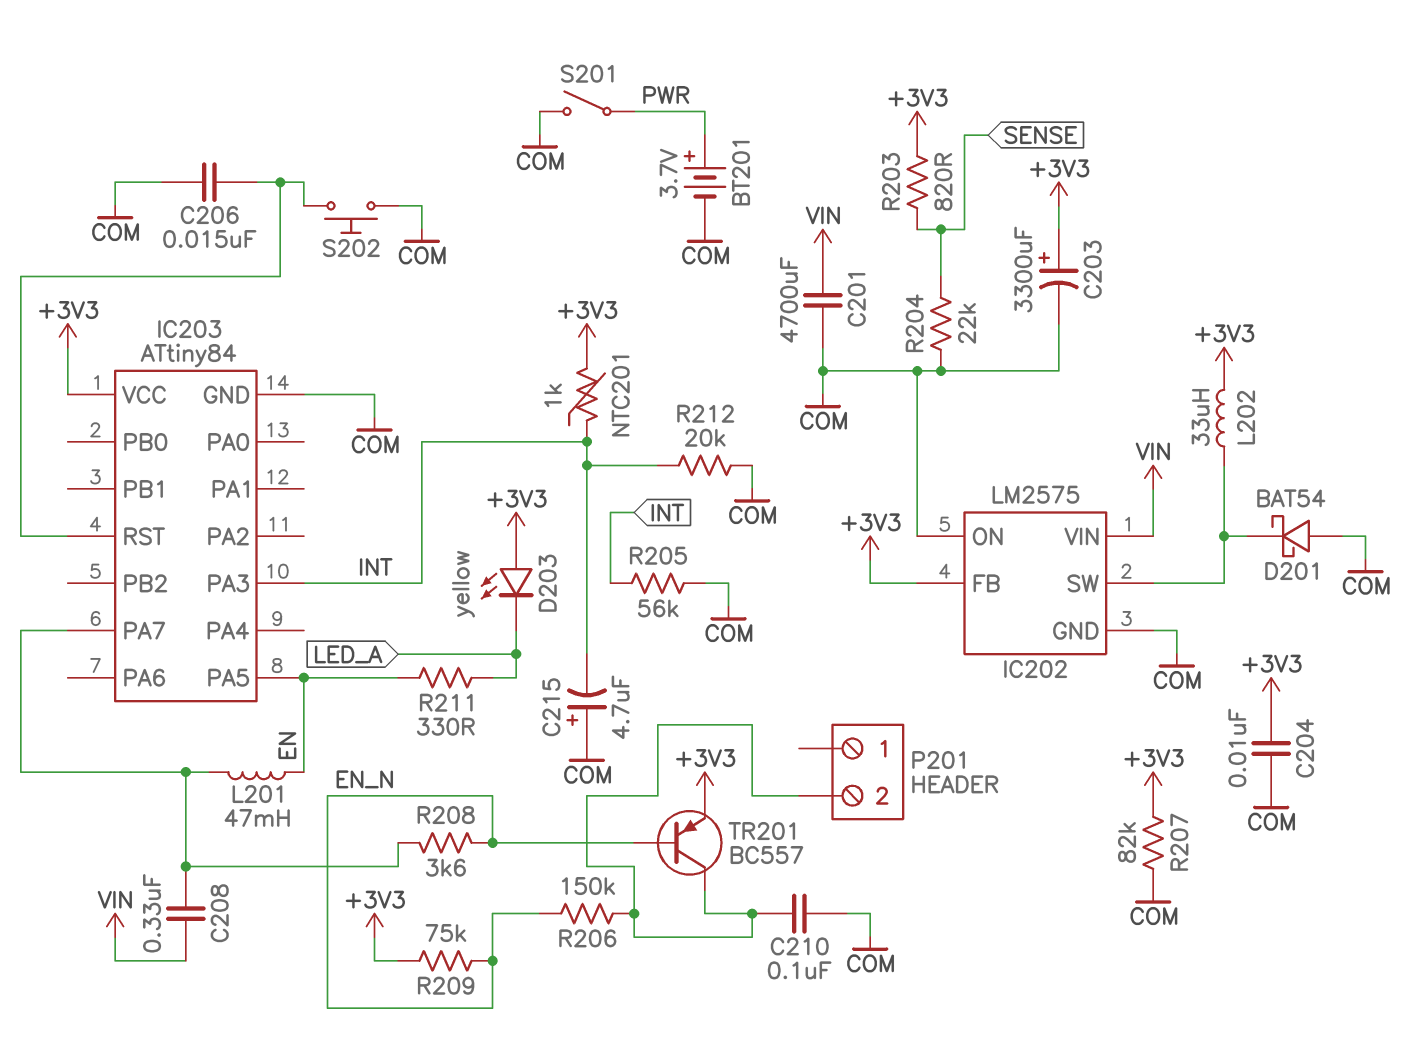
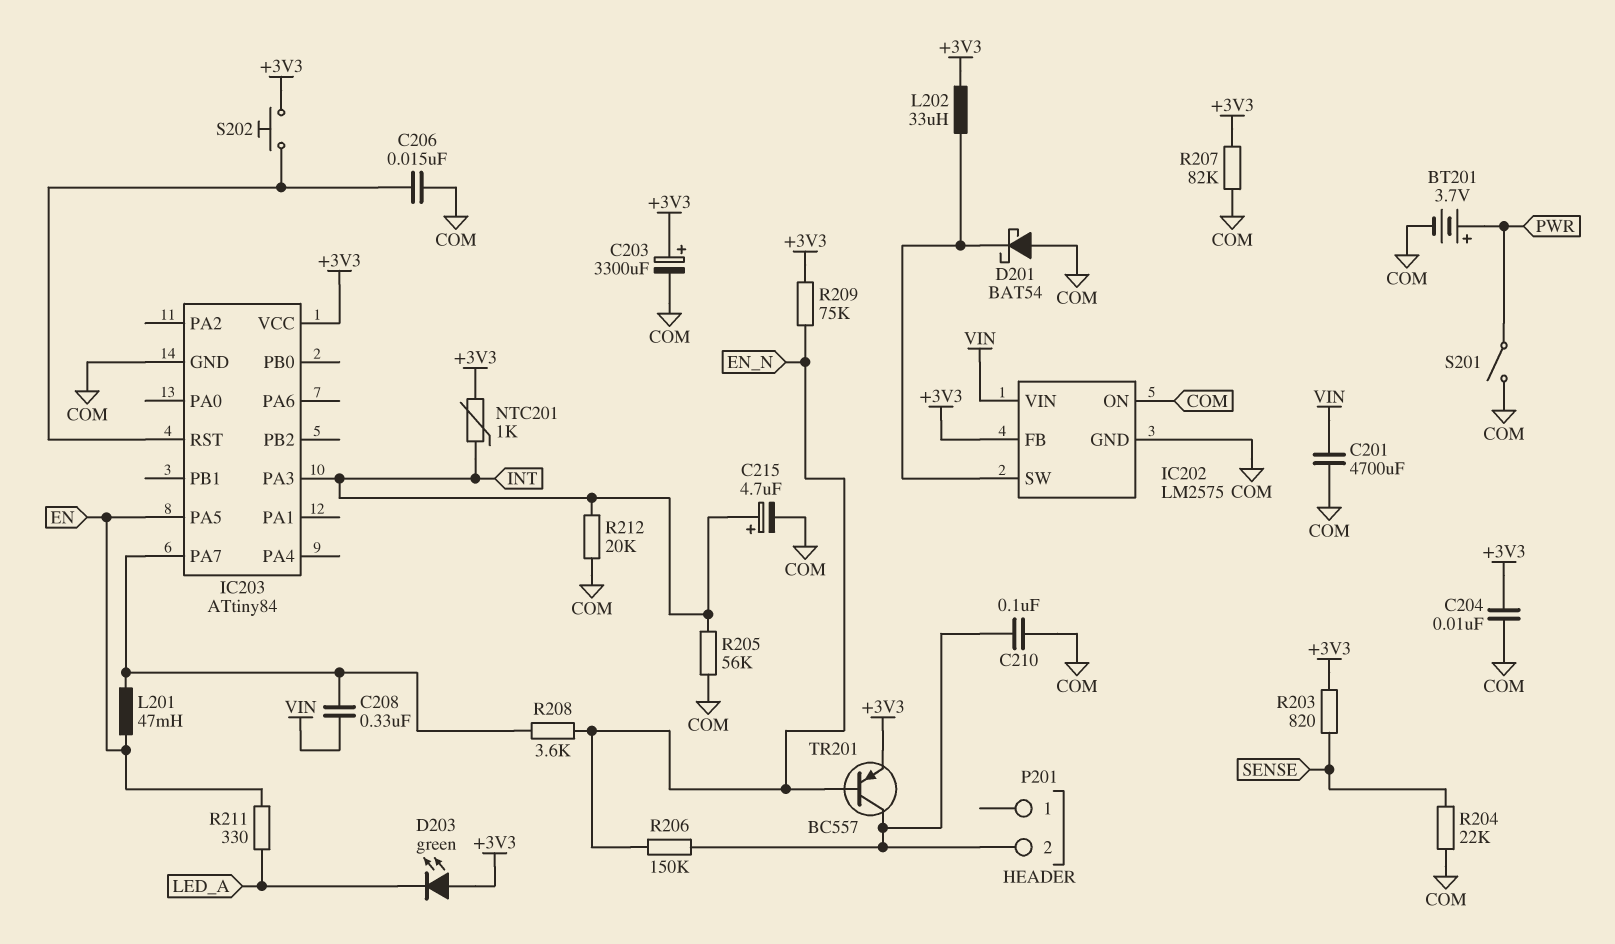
C215: 4.7uF (plus COM, minus INT) -> 4.7uF (plus INT, minus COM)
D203: LED yellow (A +3V3, K LED_A) -> LED green (A +3V3, K LED_A)
S202: button (COM, IC203/RST) -> button (+3V3, IC203/RST)

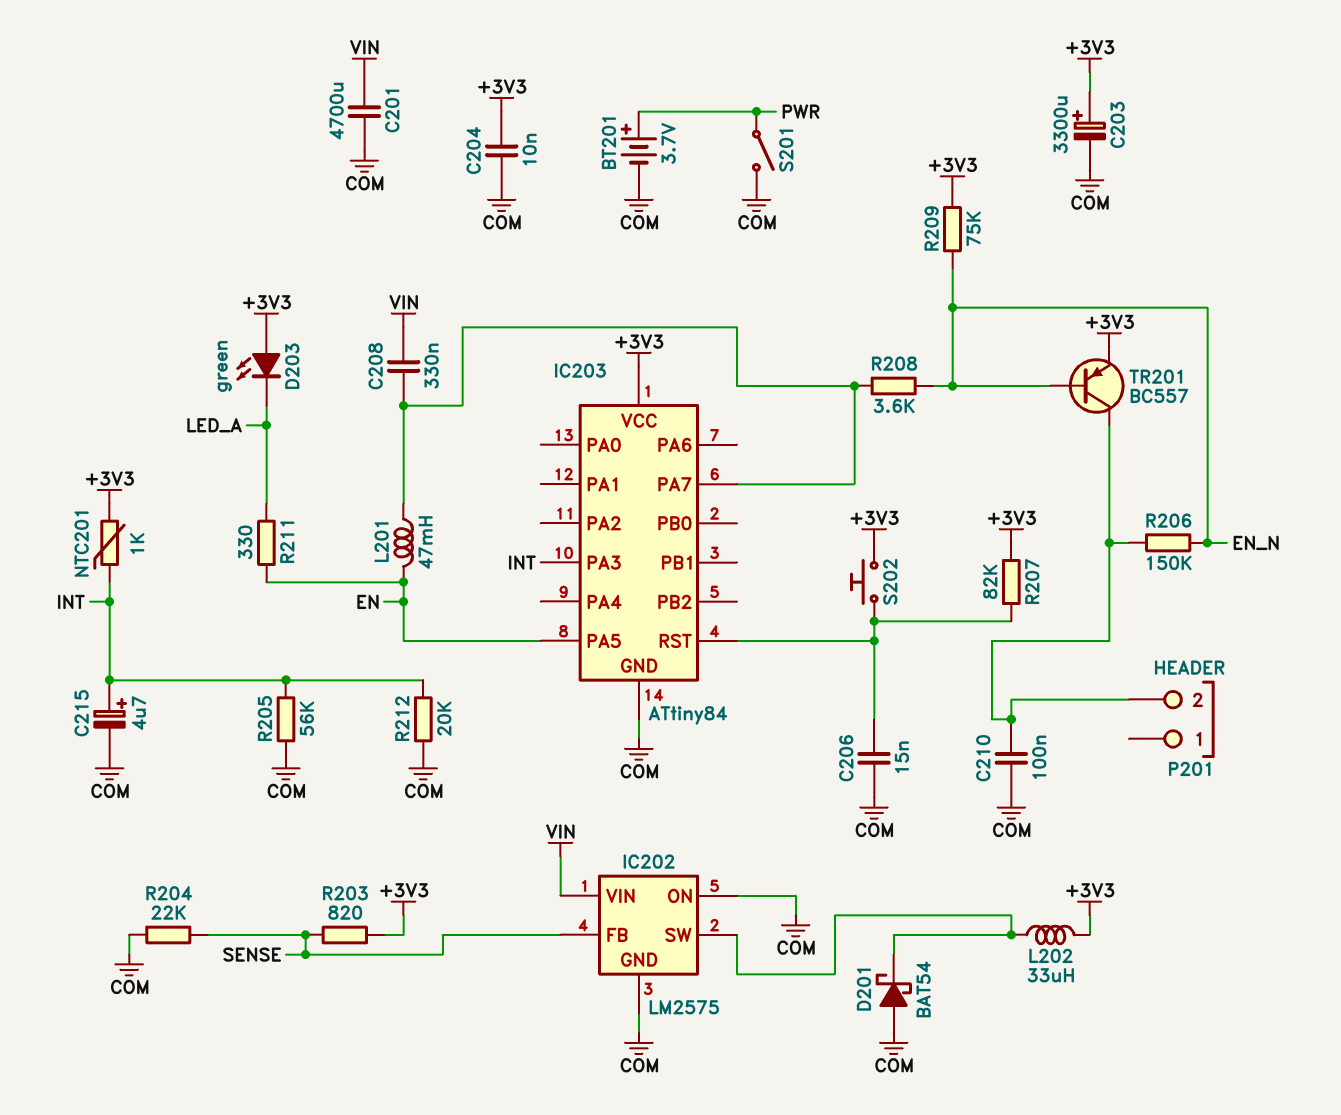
IC202 pin FB: +3V3 -> SENSE
R207: 82k (+3V3, COM) -> 82k (+3V3, IC203/RST)

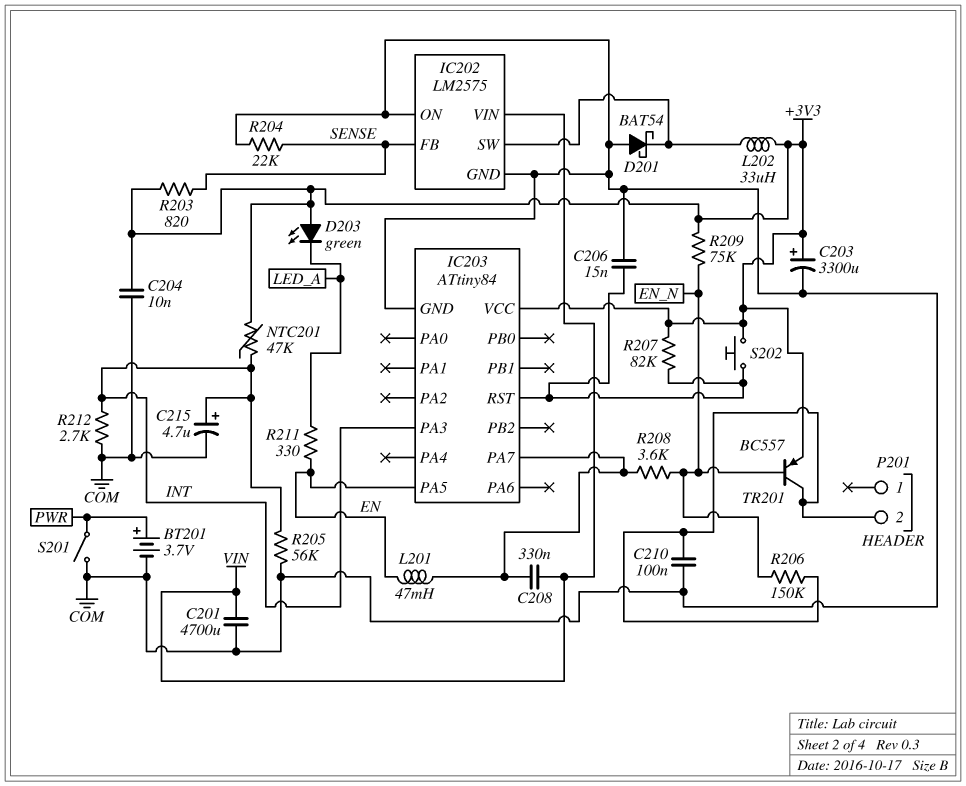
NTC201: 1k (+3V3, INT) -> 47k (+3V3, INT)
R212: 20k (COM, INT) -> 2.7k (COM, INT)

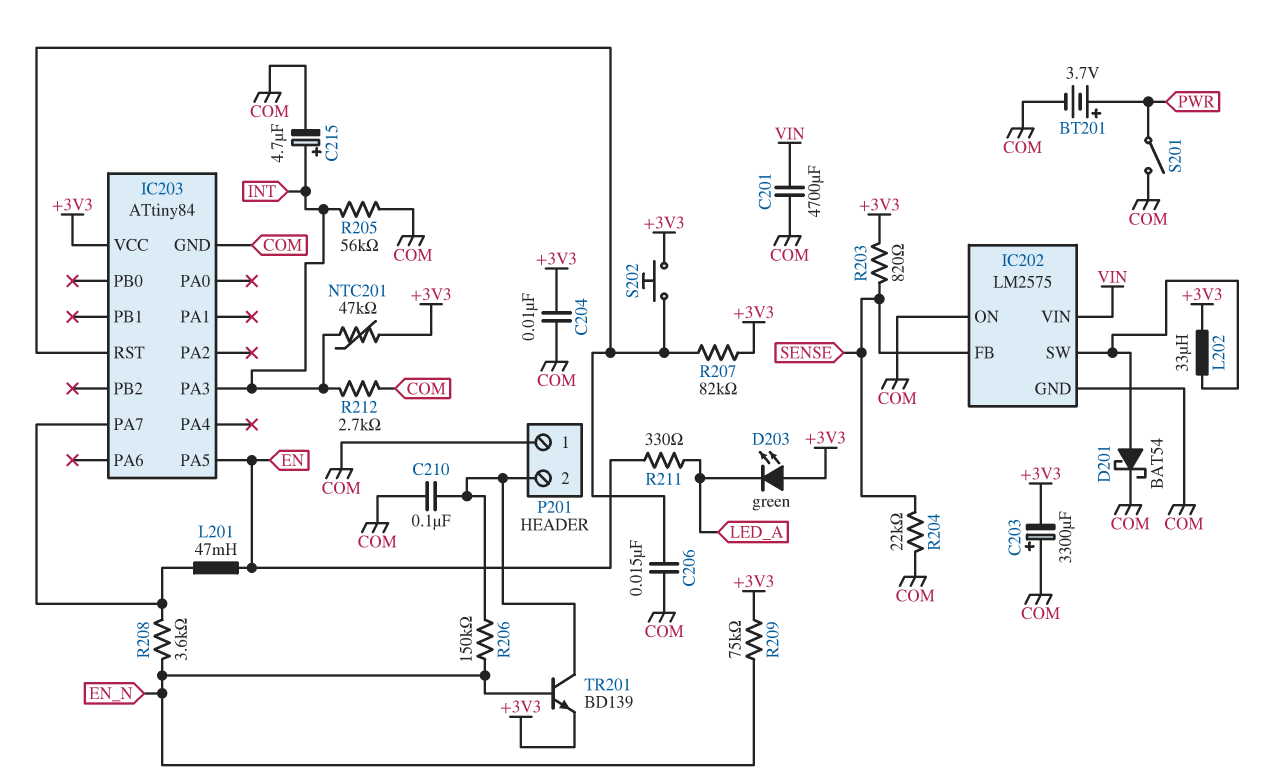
C203: 3300uF (plus +3V3, minus COM) -> 3300uF (plus COM, minus +3V3)
C208: 330nF (IC203/PA7, VIN) -> none
D201: schottky BAT54 (A COM, K IC202/SW) -> schottky BAT54 (A IC202/SW, K COM)
P201 pin 1: none -> COM
TR201: PNP BC557 (B EN_N, C P201/2, E +3V3) -> NPN BD139 (B EN_N, C P201/2, E +3V3)

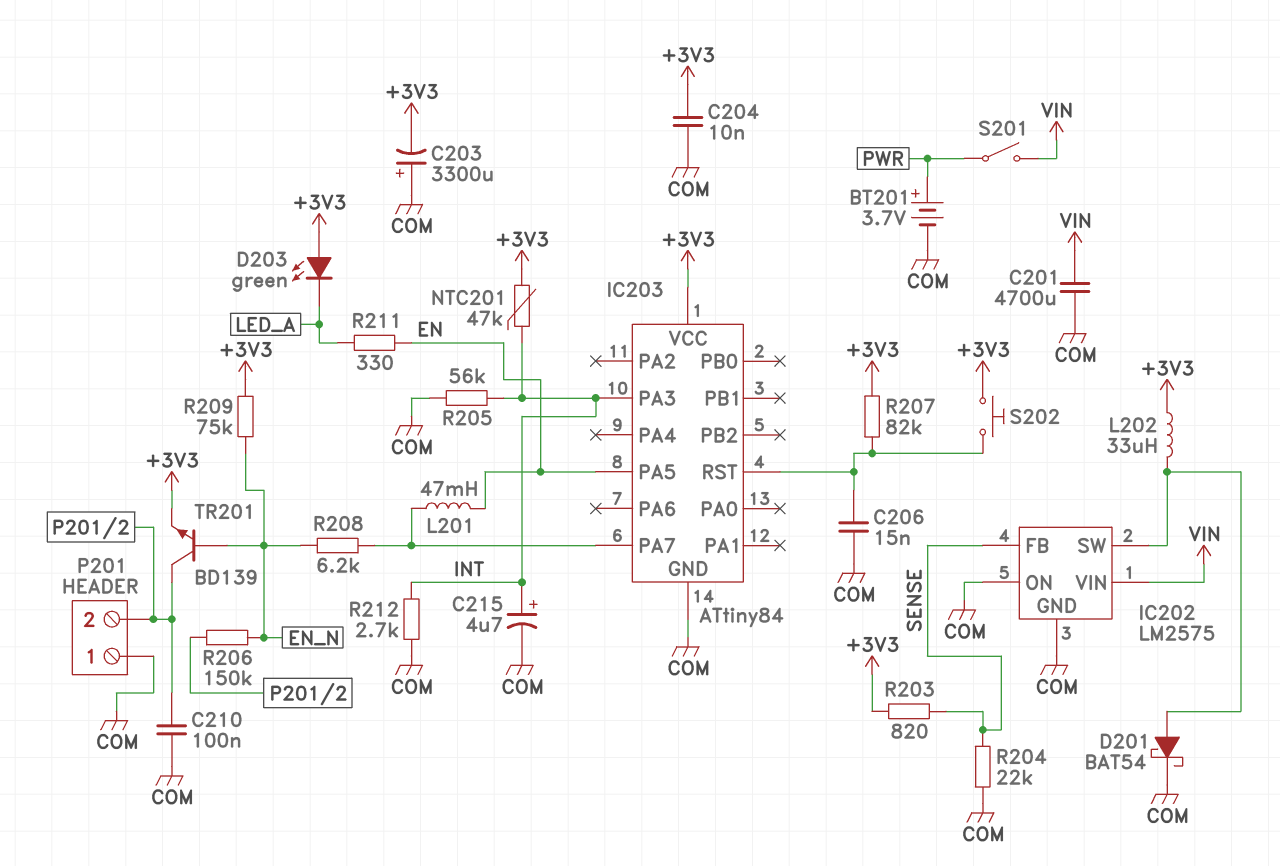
R208: 3.6k (EN_N, IC203/PA7) -> 6.2k (EN_N, IC203/PA7)
S201: switch (COM, PWR) -> switch (PWR, VIN)

